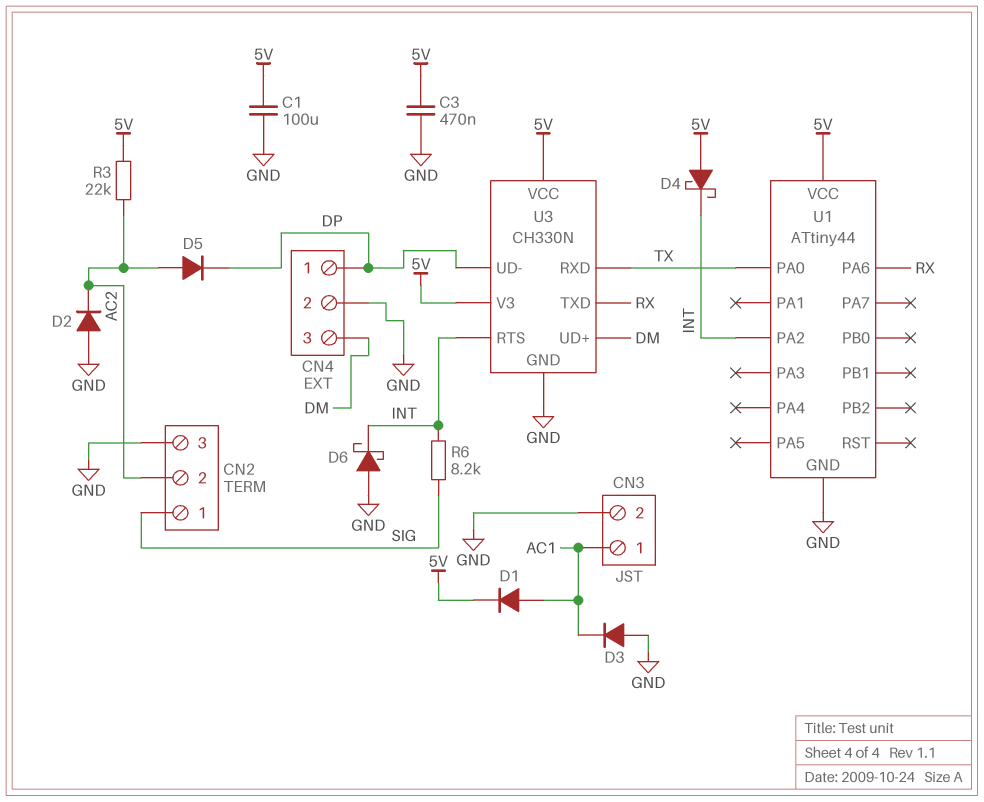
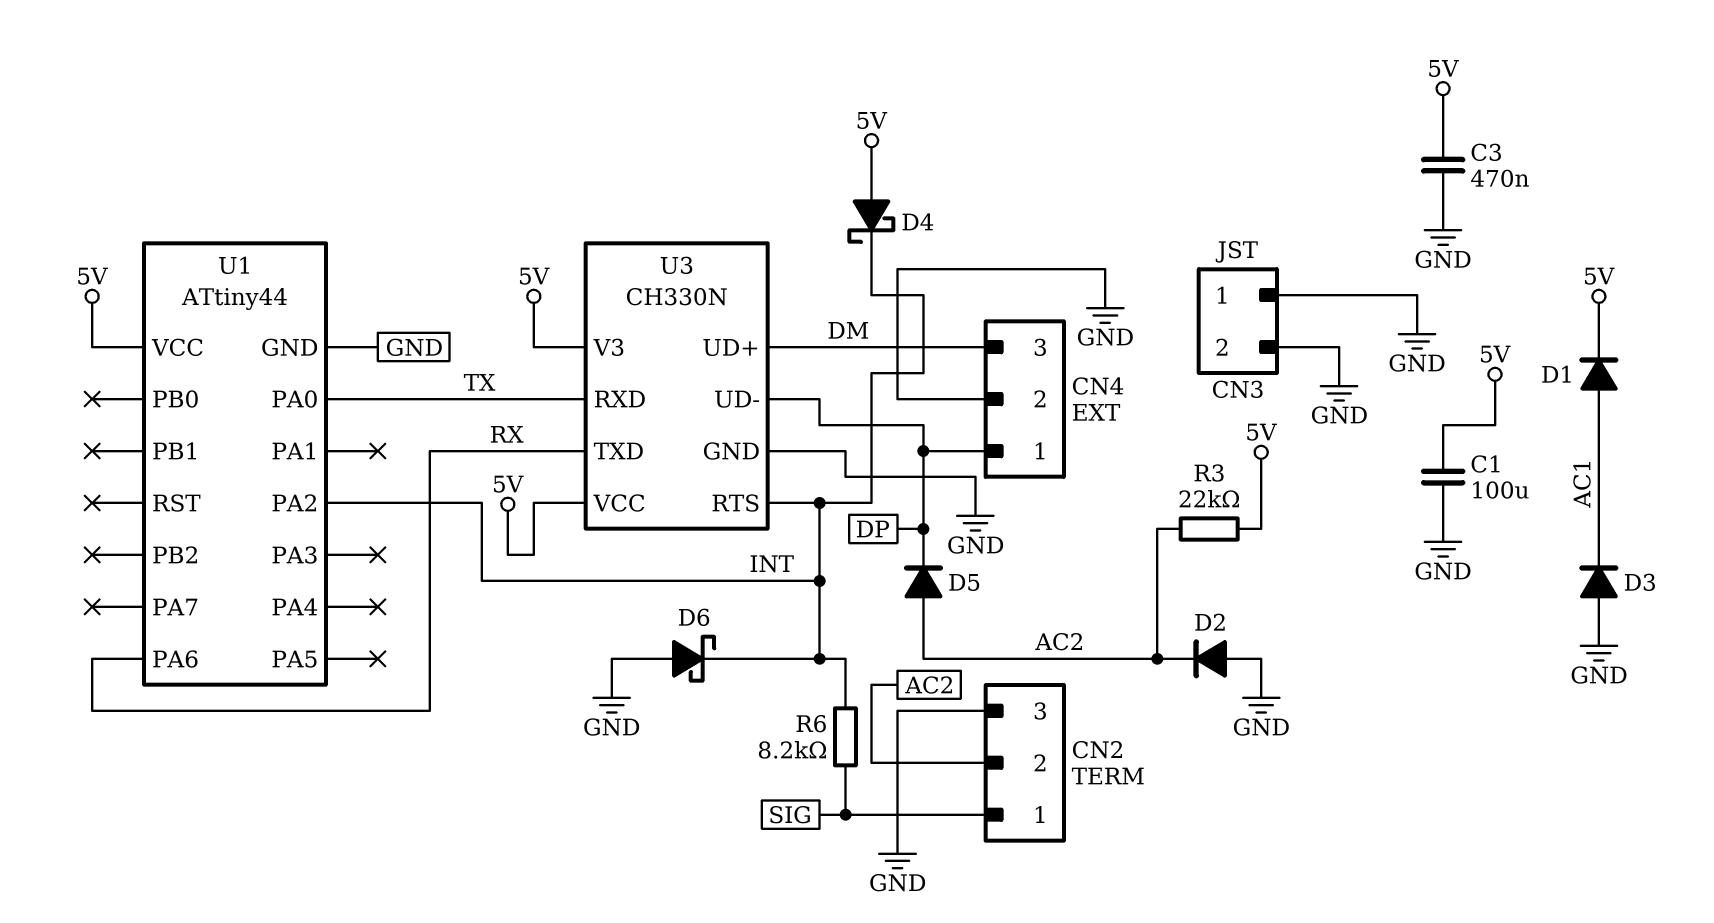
CN3 pin 1: AC1 -> GND

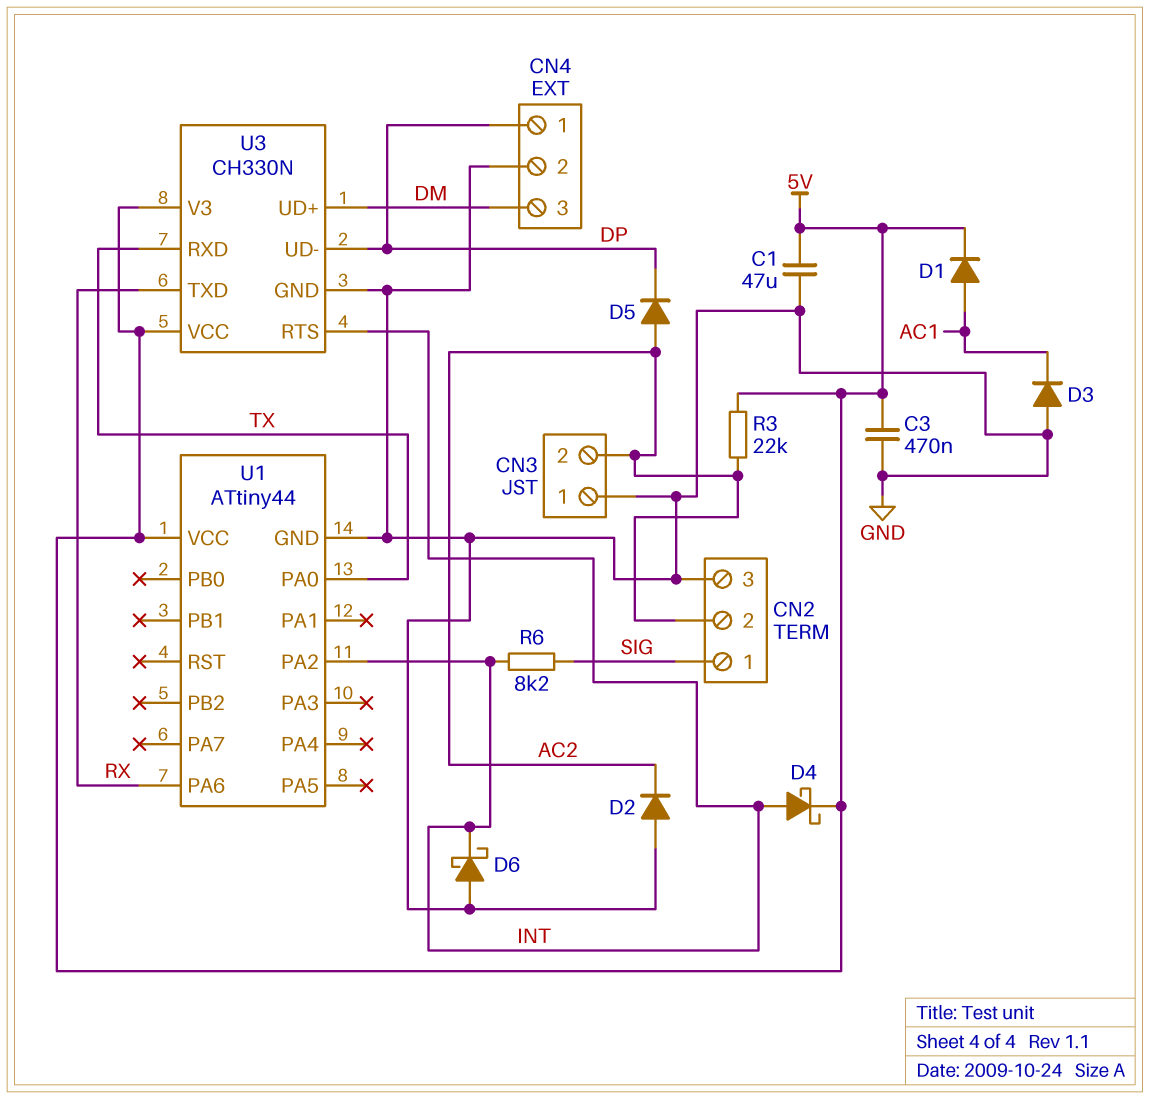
C1: 100uF (5V, GND) -> 47uF (5V, GND)
CN3 pin 2: GND -> AC2
D4: schottky (A 5V, K INT) -> schottky (A INT, K 5V)

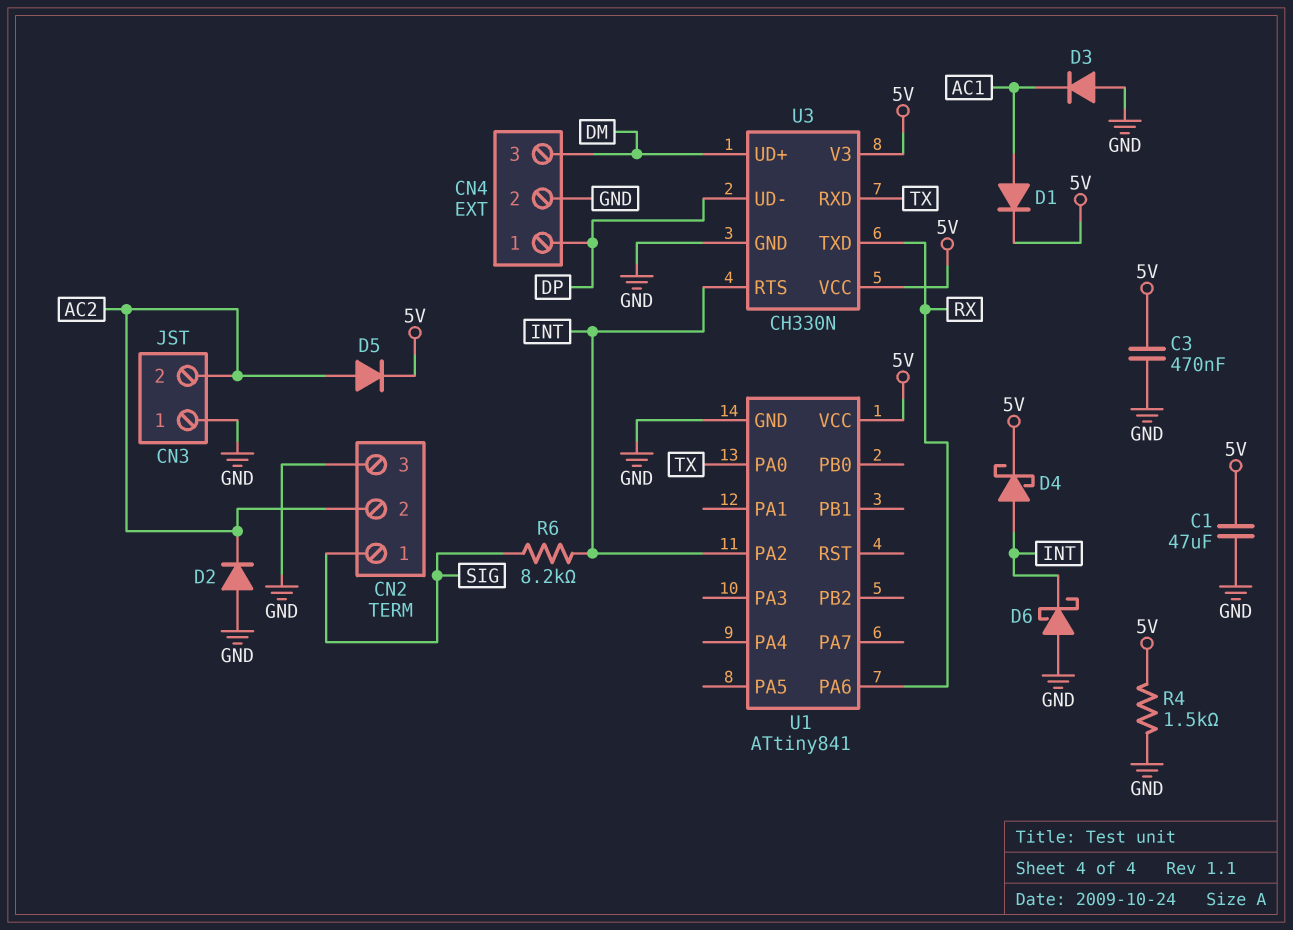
D5: diode (A AC2, K DP) -> diode (A AC2, K 5V)
R3: 22k (5V, AC2) -> none
R4: none -> 1.5k (5V, GND)
U1: ATtiny44 -> ATtiny841

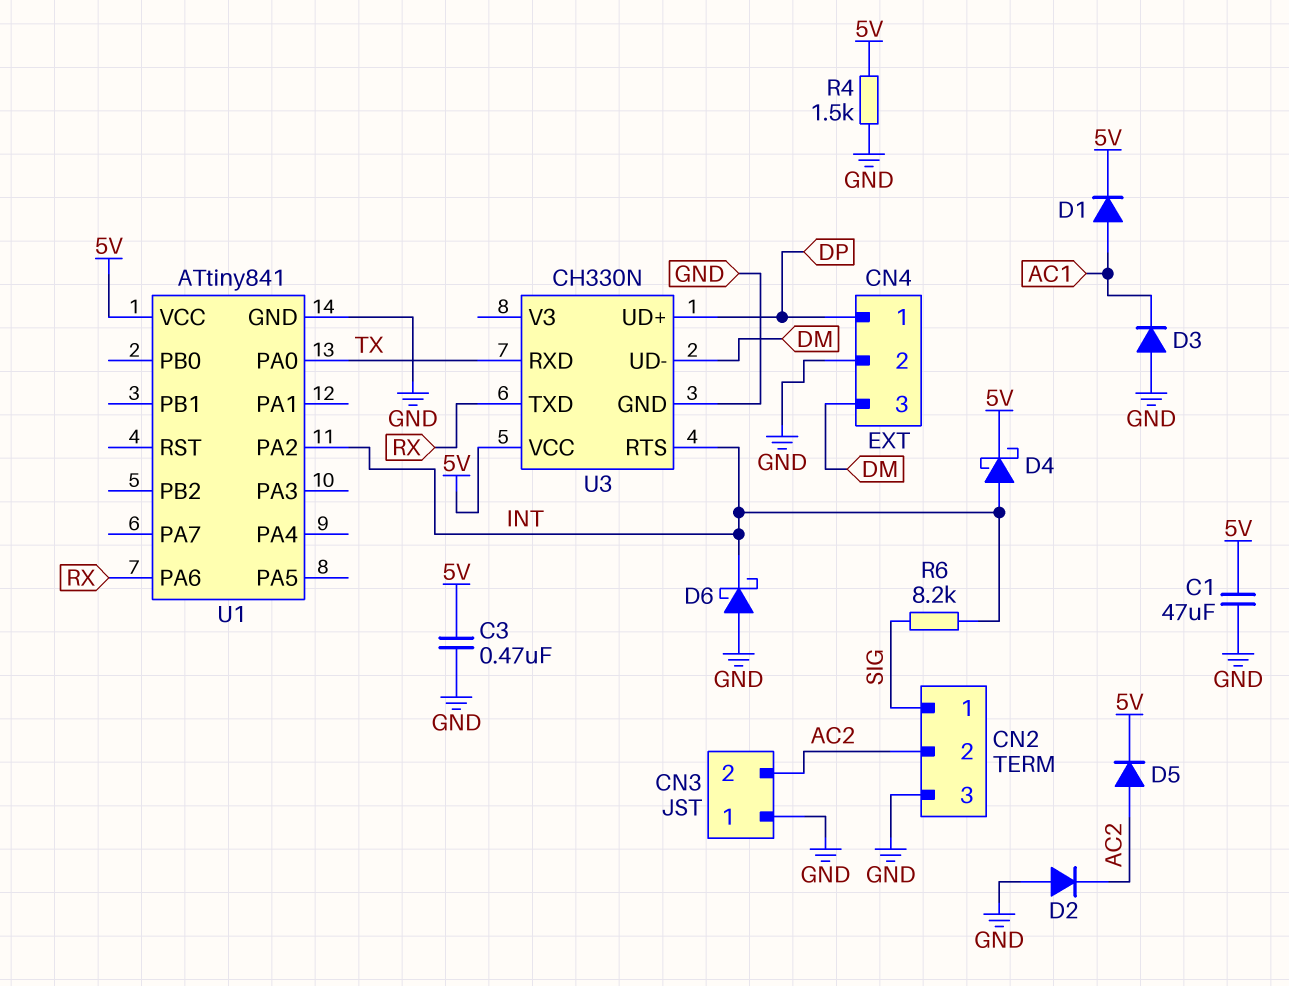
U3 pin UD+: DM -> DP
U3 pin UD-: DP -> DM
U3 pin V3: 5V -> none

